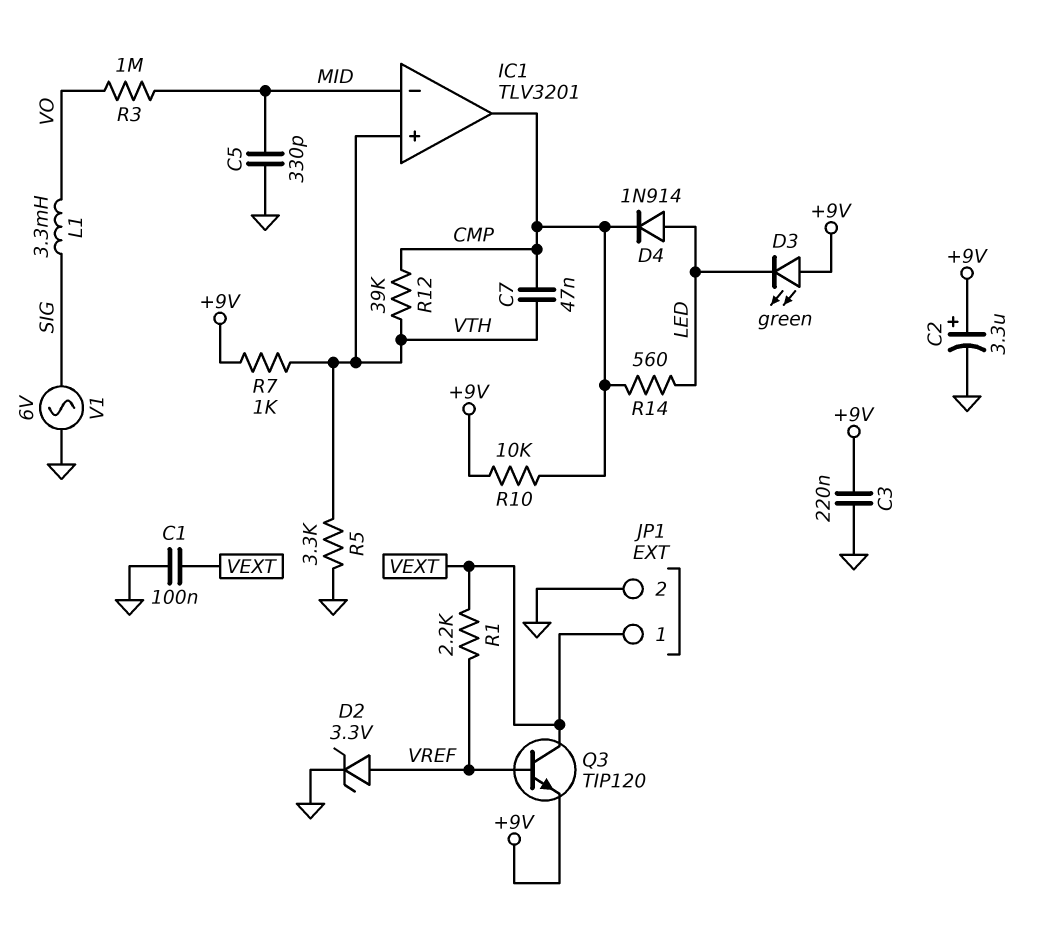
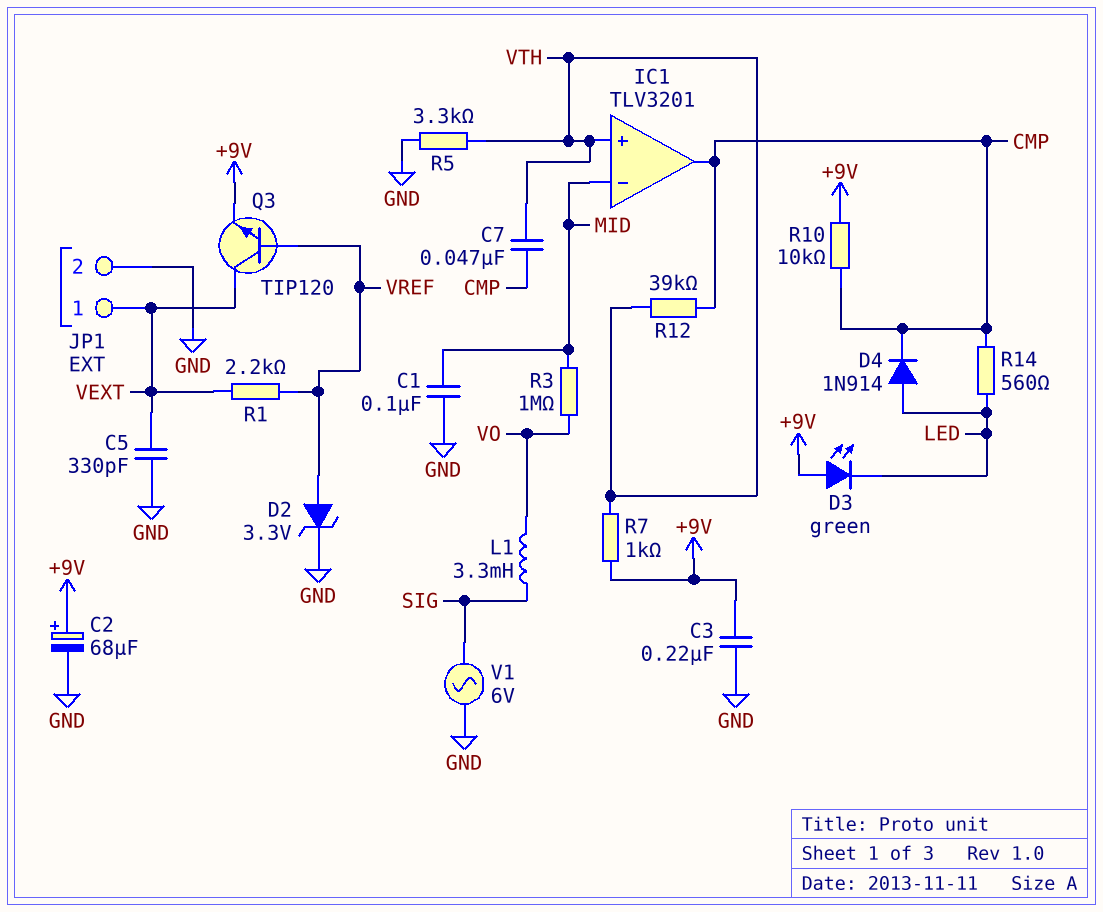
C1: 100nF (GND, VEXT) -> 100nF (GND, MID)
C2: 3.3uF (plus +9V, minus GND) -> 68uF (plus +9V, minus GND)
C5: 330pF (GND, MID) -> 330pF (GND, VEXT)

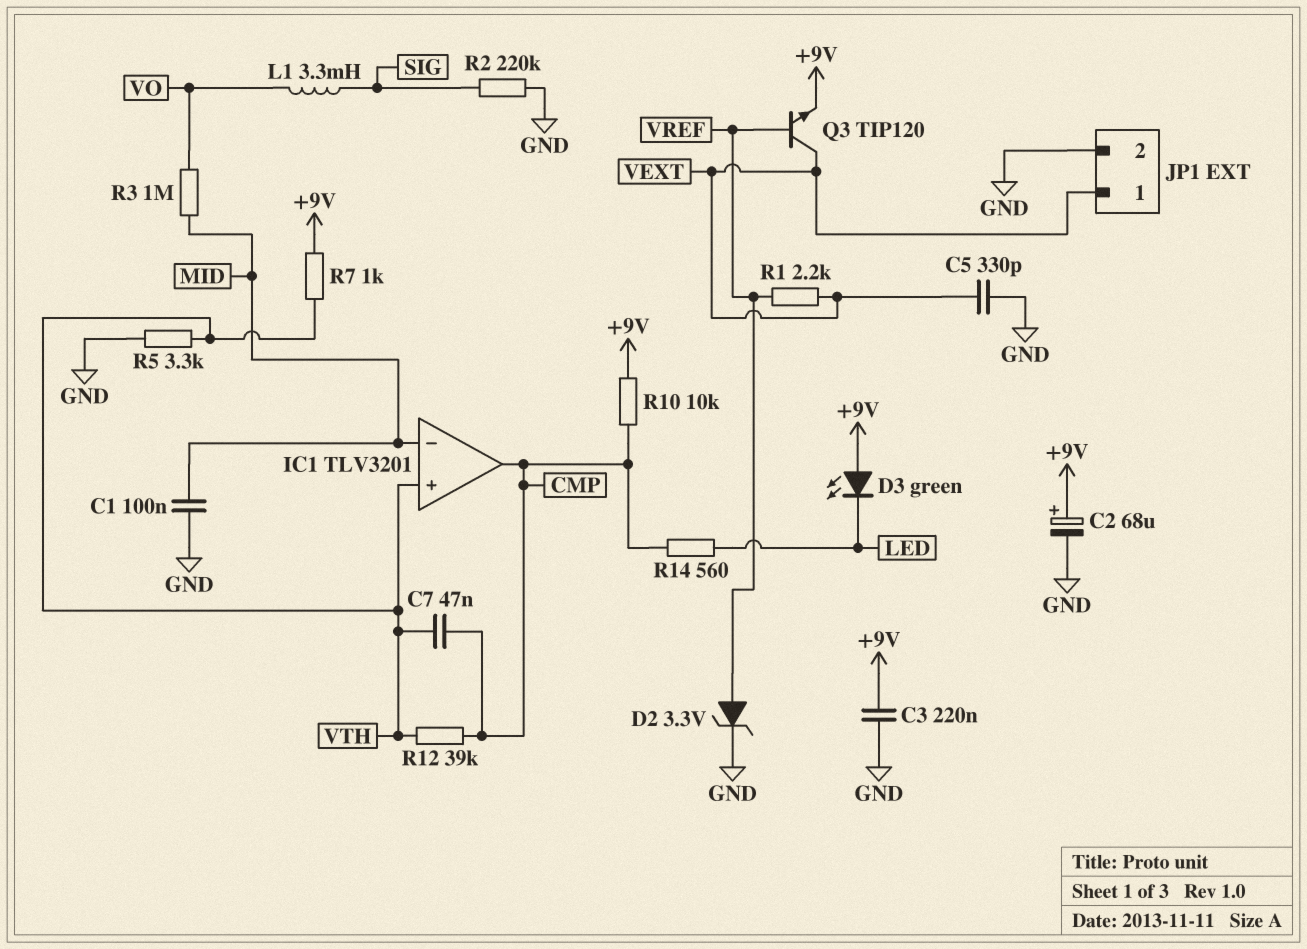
D4: diode 1N914 (A LED, K CMP) -> none
R2: none -> 220k (GND, SIG)
V1: AC 6V (GND, SIG) -> none

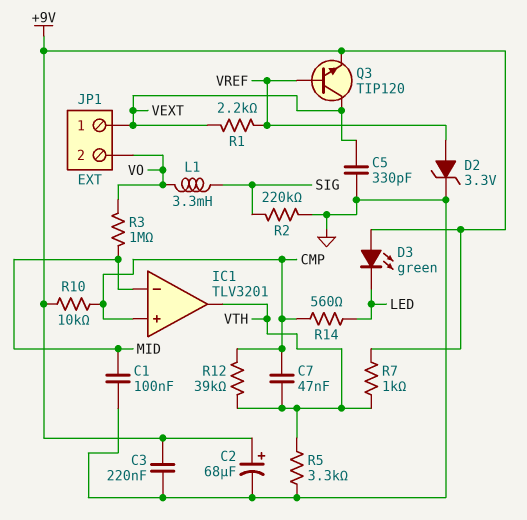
IC1 pin in+: VTH -> CMP
IC1 pin out: CMP -> VTH
JP1 pin 2: GND -> VO

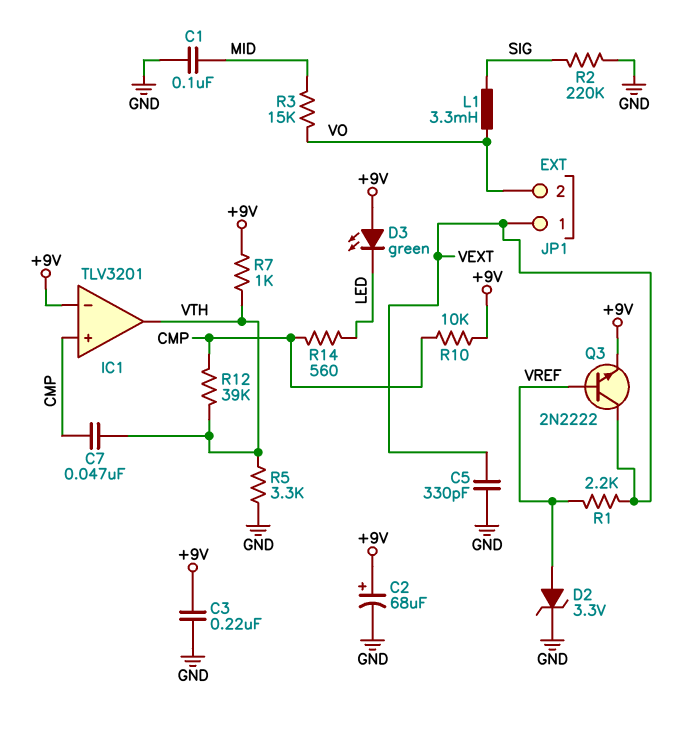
IC1 pin in-: MID -> +9V
Q3: NPN TIP120 (B VREF, C VEXT, E +9V) -> NPN 2N2222 (B VREF, C VEXT, E +9V)
R3: 1M (MID, VO) -> 15k (MID, VO)

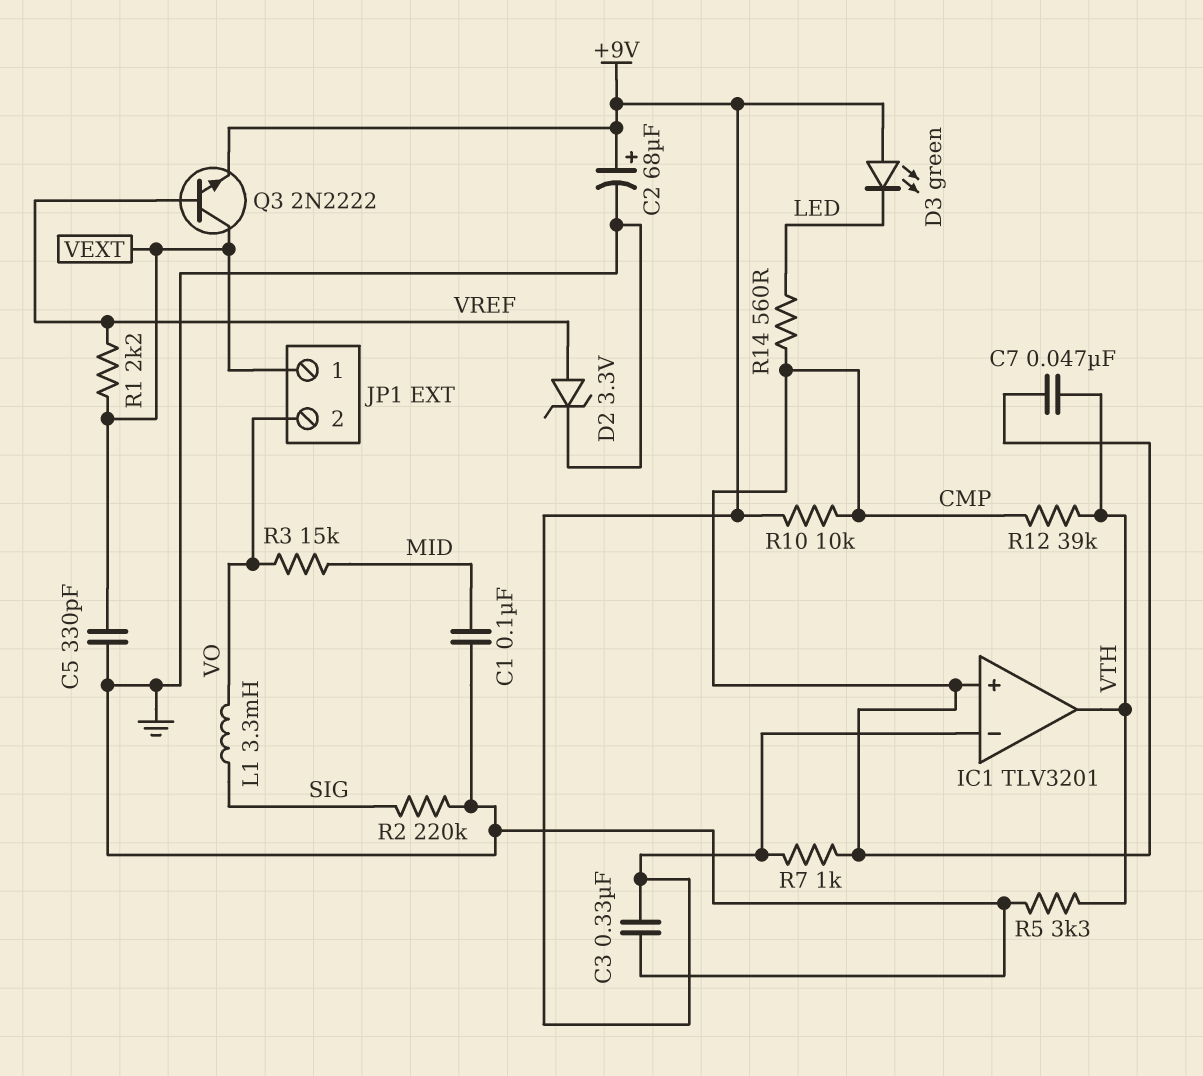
C3: 220nF (+9V, GND) -> 330nF (+9V, GND)
R7: 1k (+9V, VTH) -> 1k (+9V, CMP)

